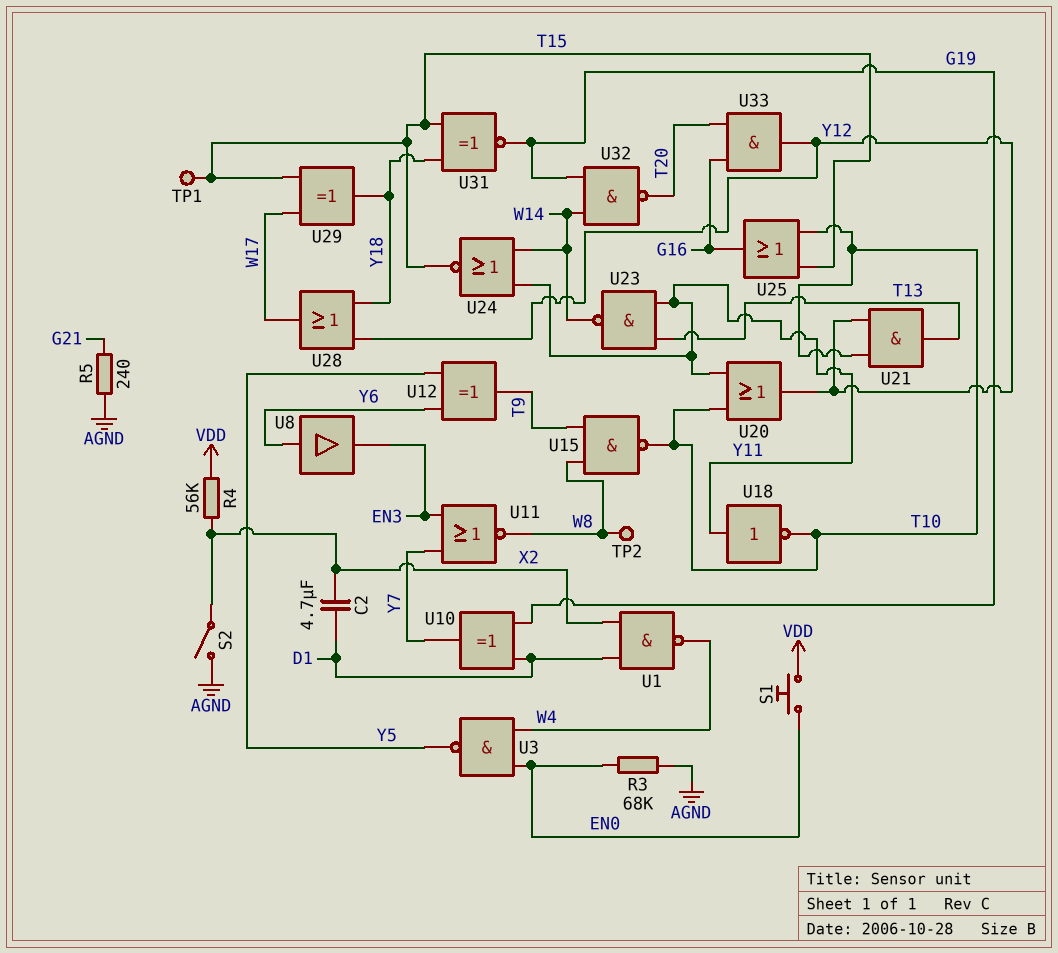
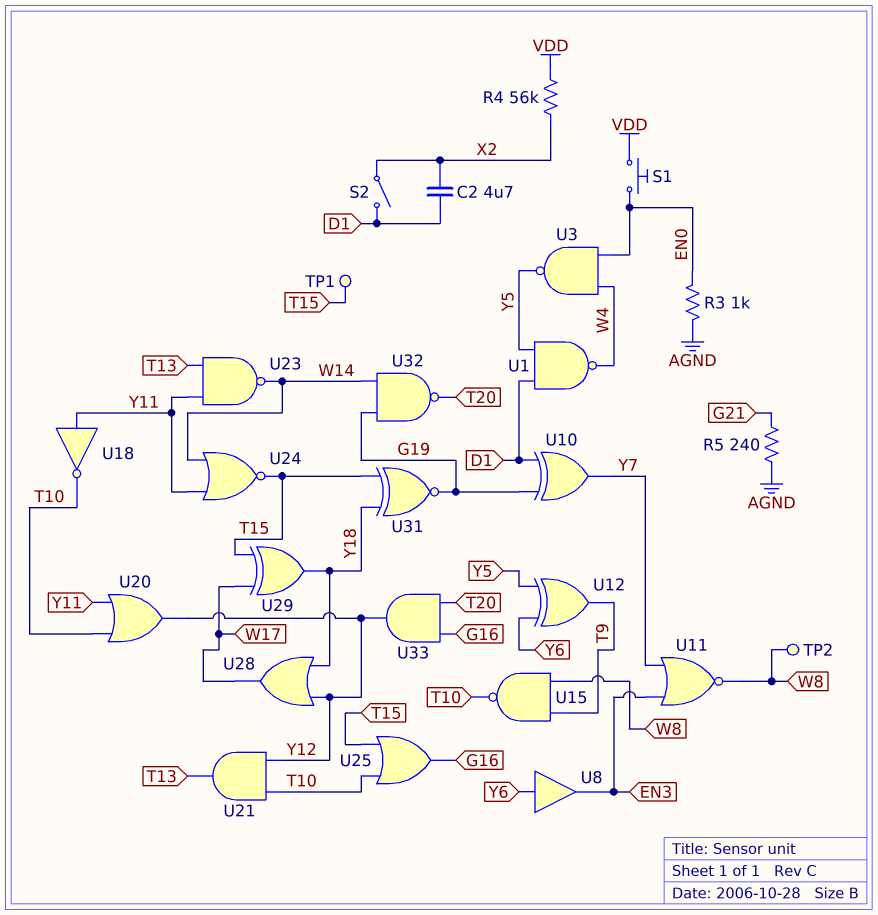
R3: 68k (AGND, EN0) -> 1k (AGND, EN0)
S2: switch (AGND, X2) -> switch (D1, X2)
U1: NAND (in D1, in X2, out W4) -> NAND (in D1, in Y5, out W4)

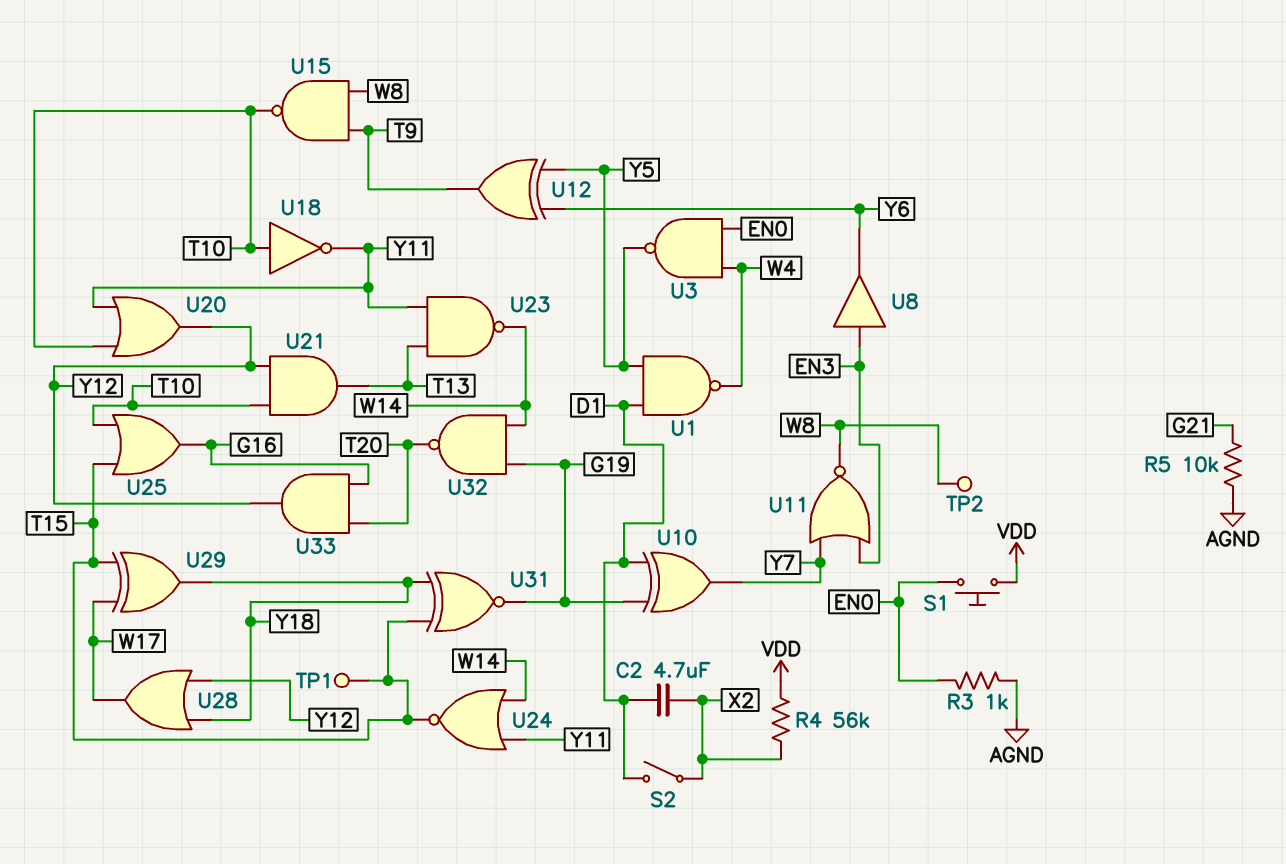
R5: 240 (AGND, G21) -> 10k (AGND, G21)
U8: buffer (in Y6, out EN3) -> buffer (in EN3, out Y6)
U18: NOT (in Y11, out T10) -> NOT (in T10, out Y11)

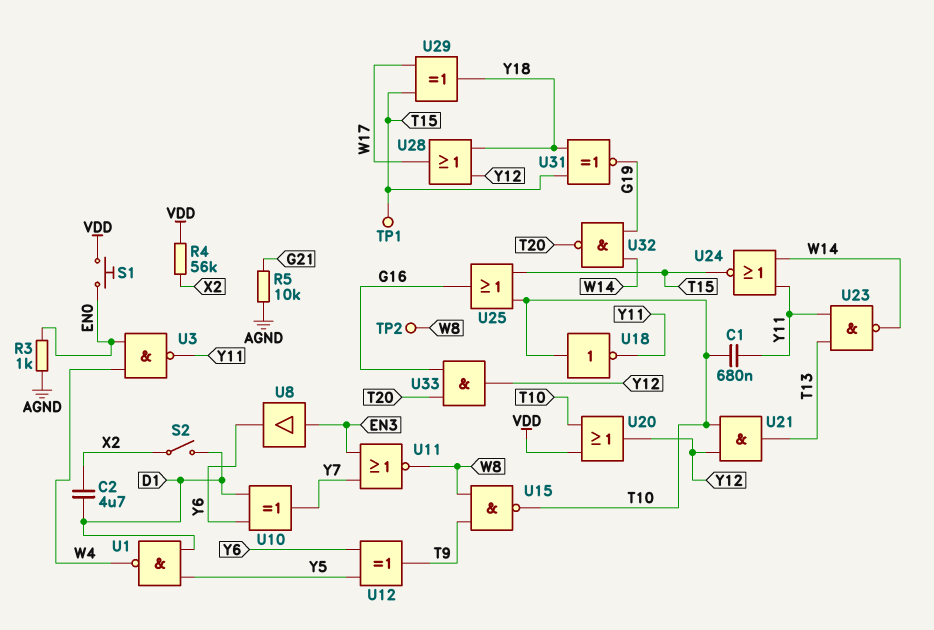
C1: none -> 680nF (T10, Y11)
U3: NAND (in EN0, in W4, out Y5) -> NAND (in EN0, in W4, out Y11)
U10: XOR (in D1, in G19, out Y7) -> XOR (in D1, in Y6, out Y7)
U20: OR (in T10, in Y11, out Y12) -> OR (in T10, in VDD, out Y12)

